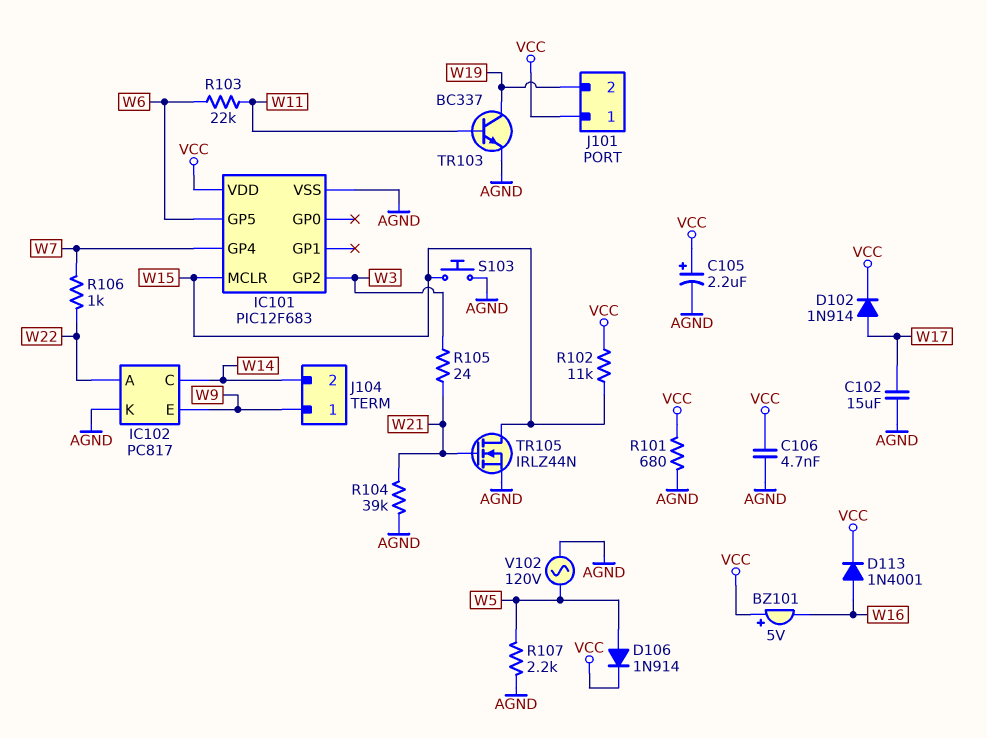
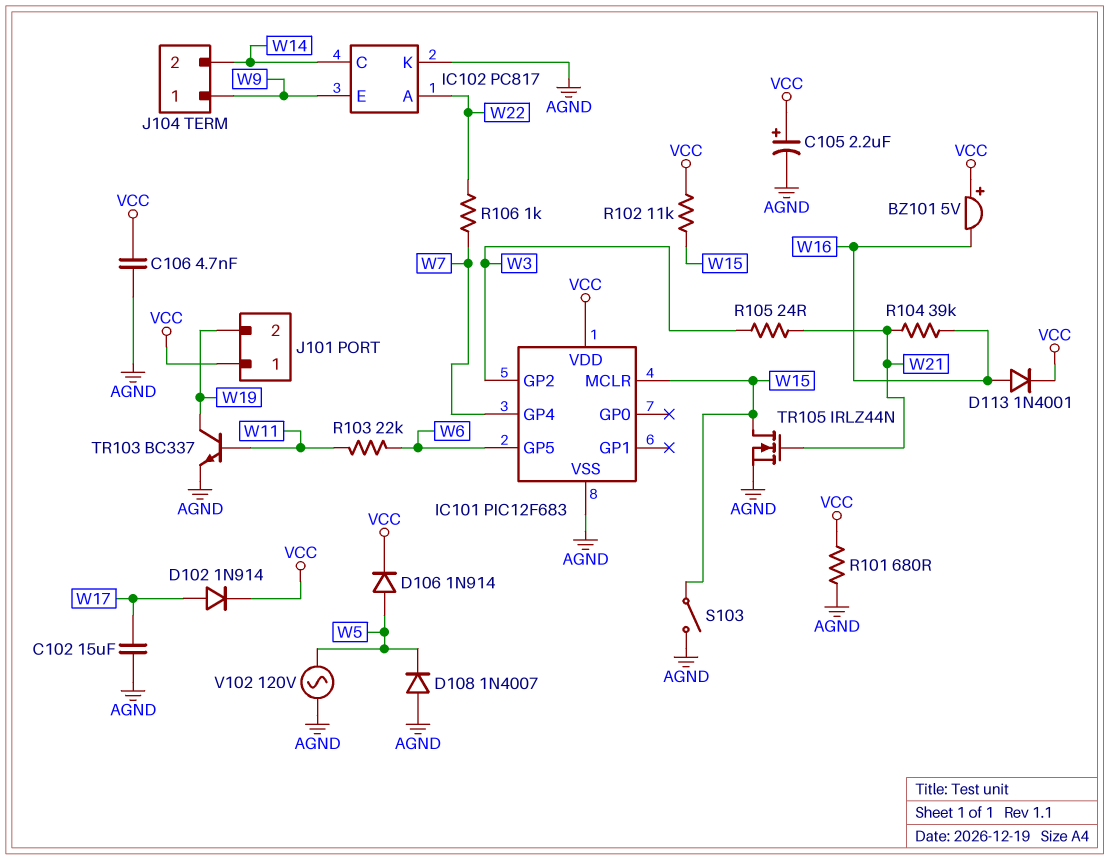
D108: none -> diode 1N4007 (A AGND, K W5)
R104: 39k (AGND, W21) -> 39k (W16, W21)
R107: 2.2k (AGND, W5) -> none
S103: button (AGND, W15) -> switch (AGND, W15)

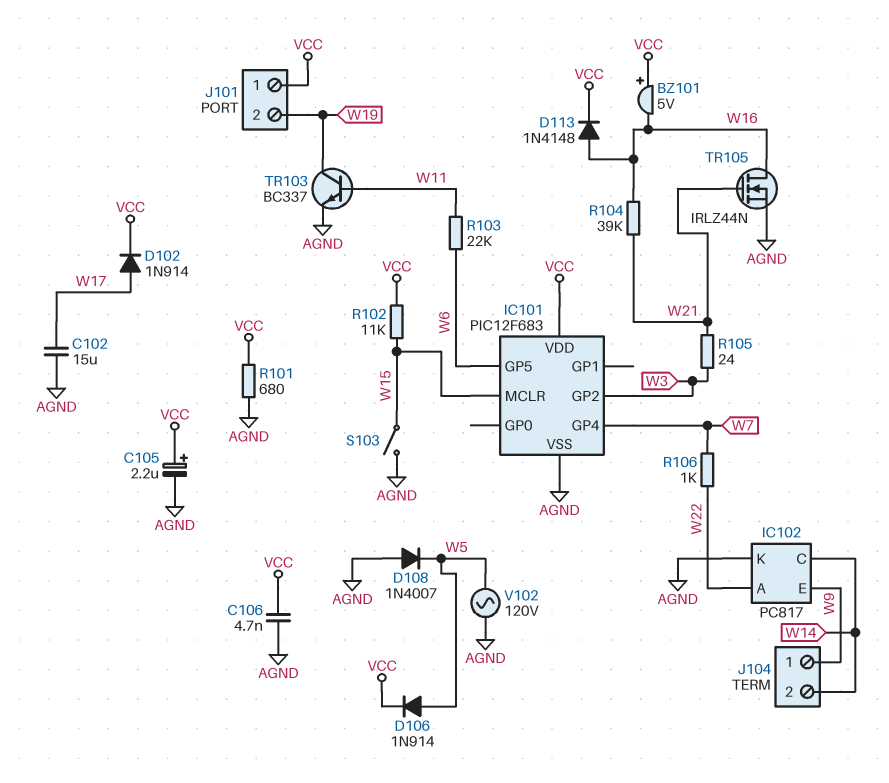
D113: diode 1N4001 (A W16, K VCC) -> diode 1N4148 (A W16, K VCC)
TR105: NMOS IRLZ44N (G W21, D W15, S AGND) -> NMOS IRLZ44N (G W21, D W16, S AGND)

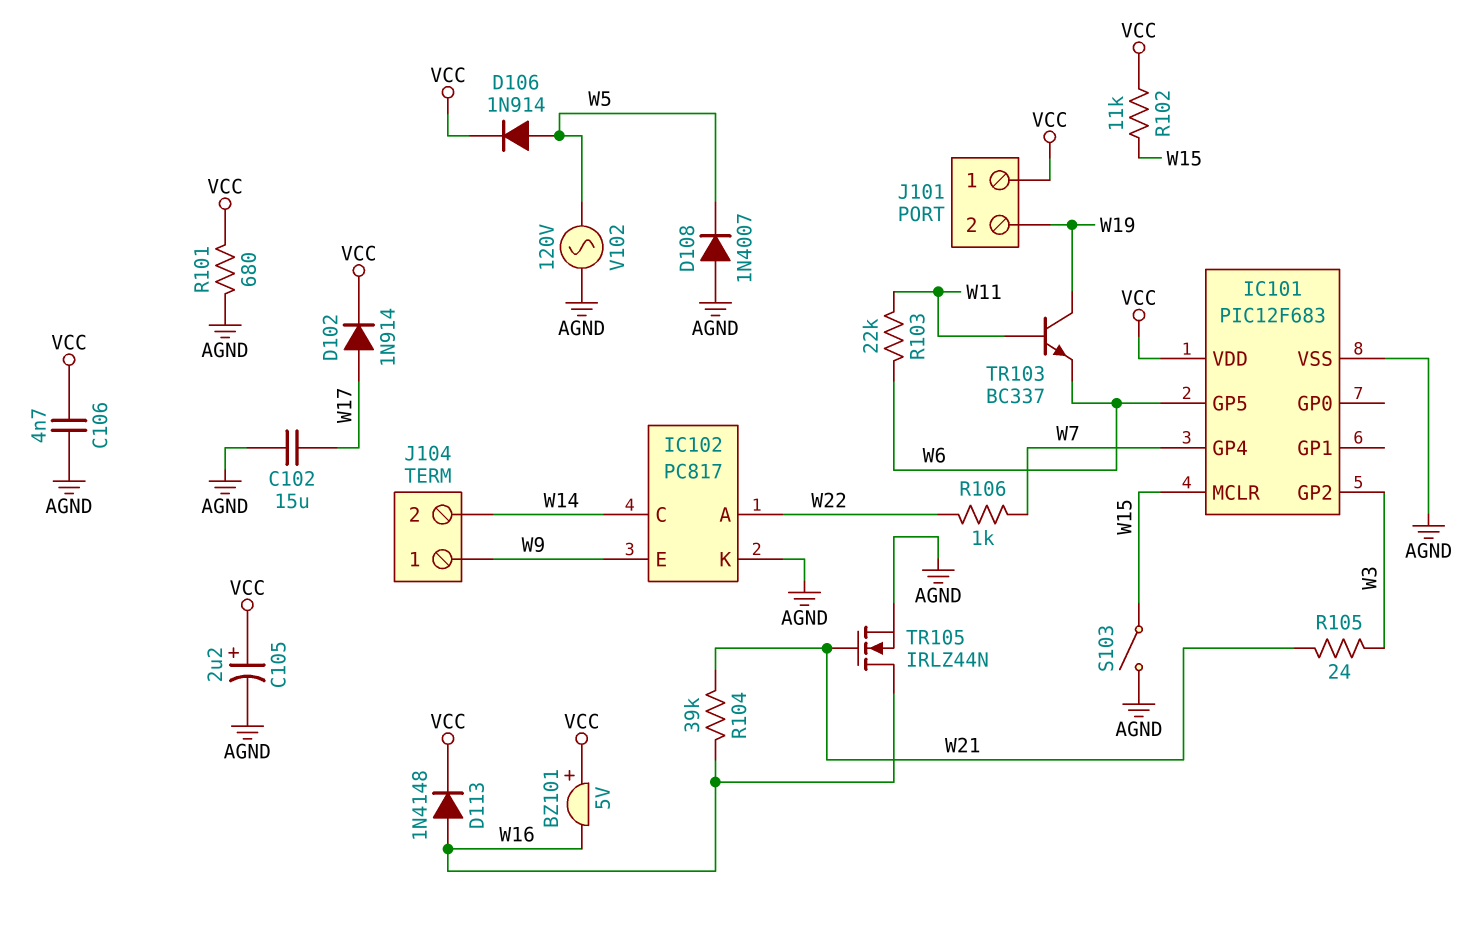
TR103: NPN BC337 (B W11, C W19, E AGND) -> NPN BC337 (B W11, C W19, E W6)

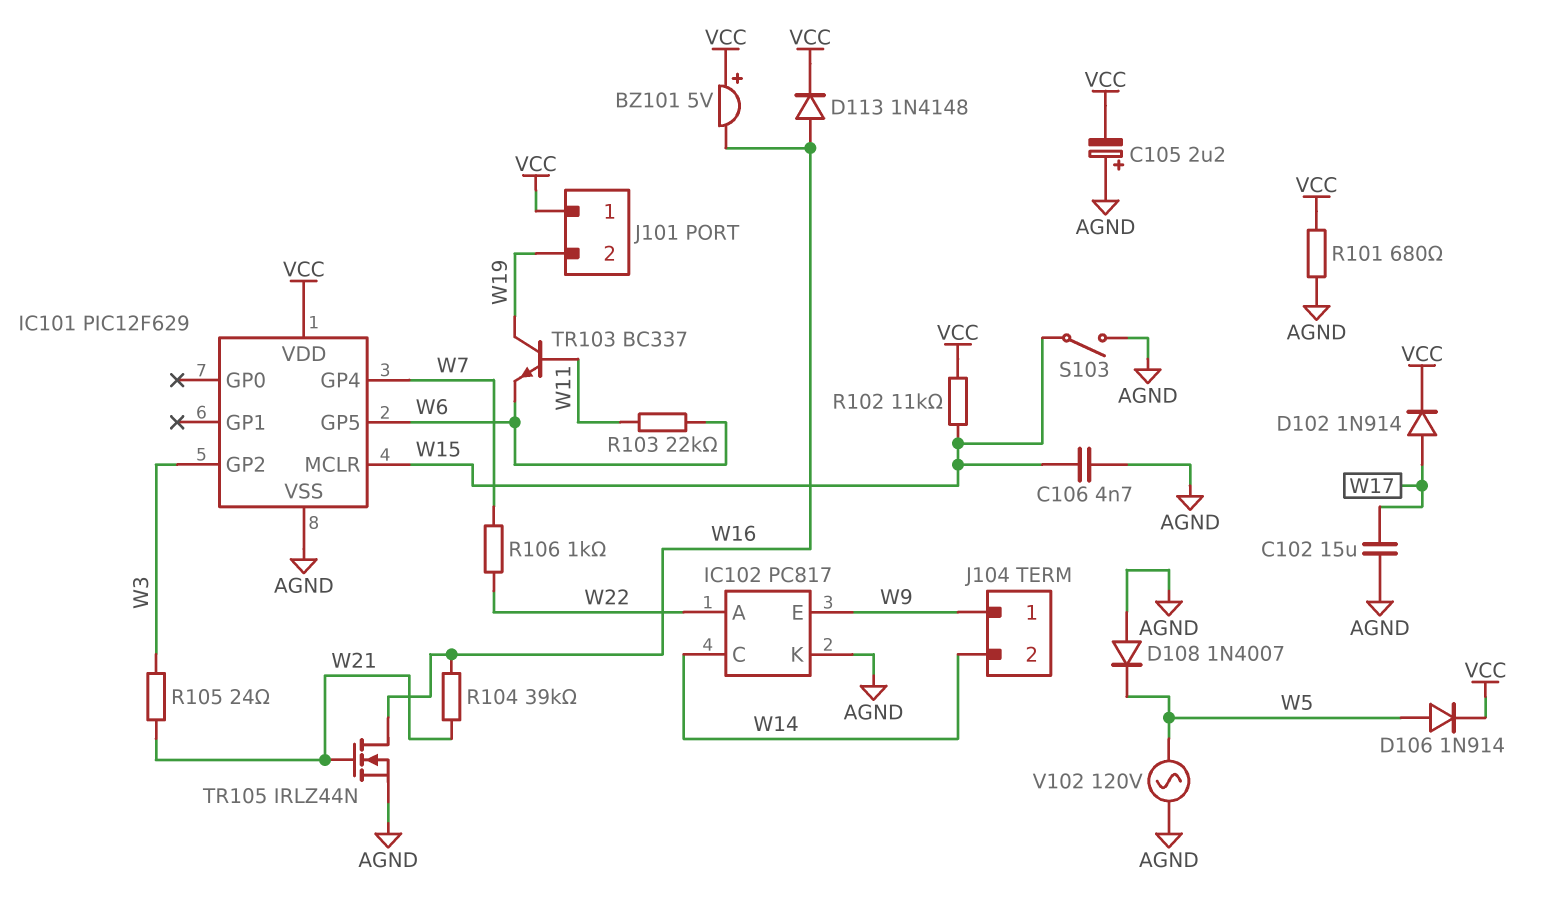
C105: 2.2uF (plus VCC, minus AGND) -> 2.2uF (plus AGND, minus VCC)
C106: 4.7nF (AGND, VCC) -> 4.7nF (AGND, W15)
IC101: PIC12F683 -> PIC12F629

